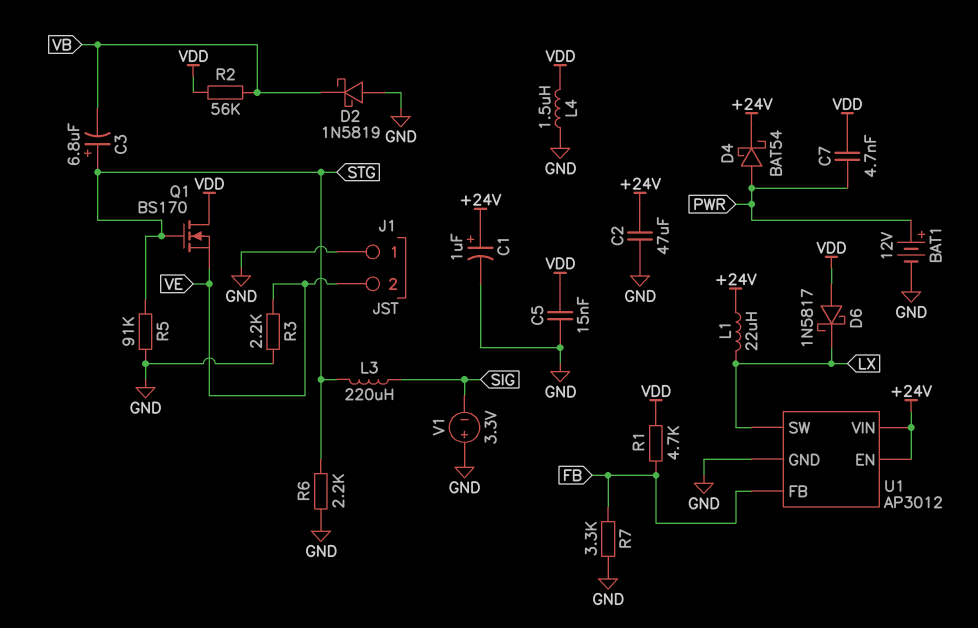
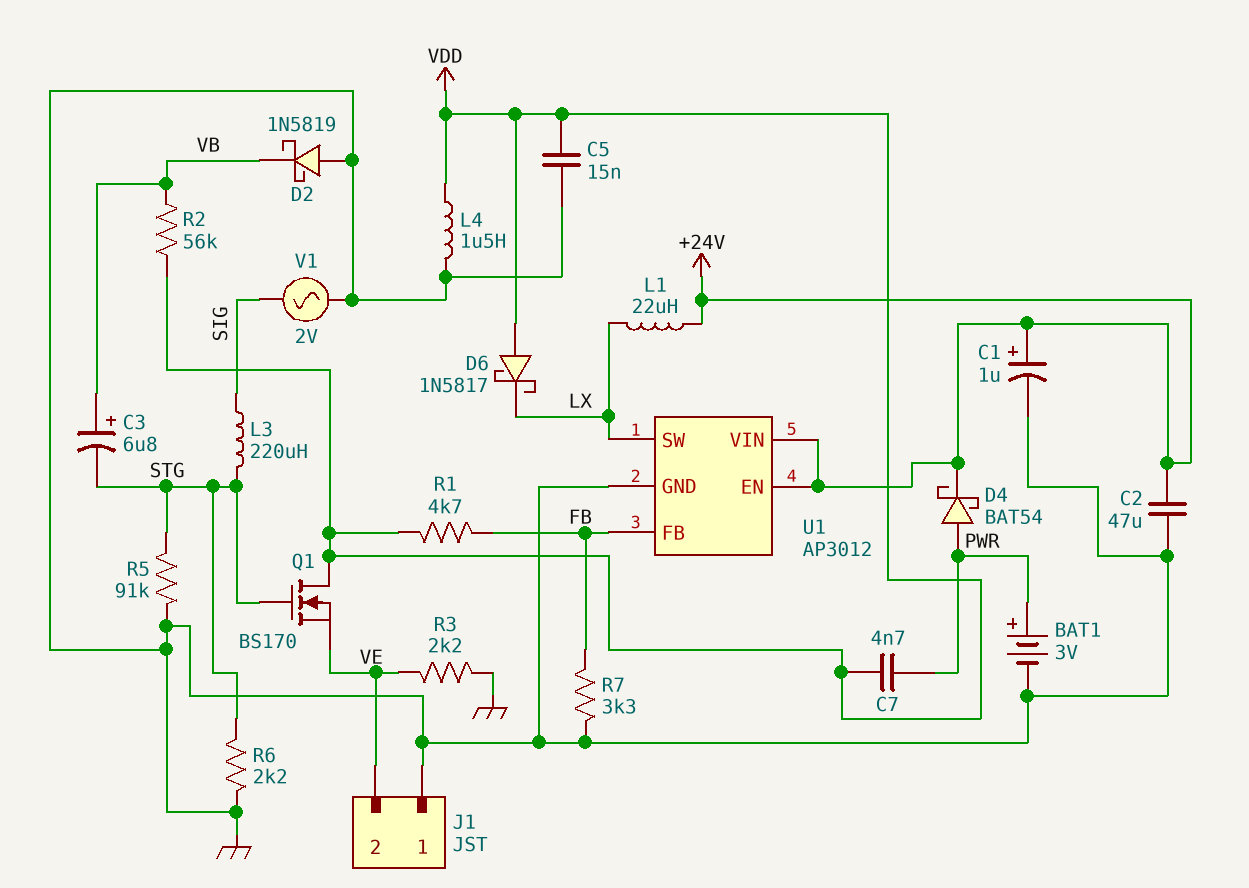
BAT1: 12V (plus PWR, minus GND) -> 3V (plus PWR, minus GND)
C3: 6.8uF (plus STG, minus VB) -> 6.8uF (plus VB, minus STG)
V1: 3.3V (plus GND, minus SIG) -> AC 2V (GND, SIG)

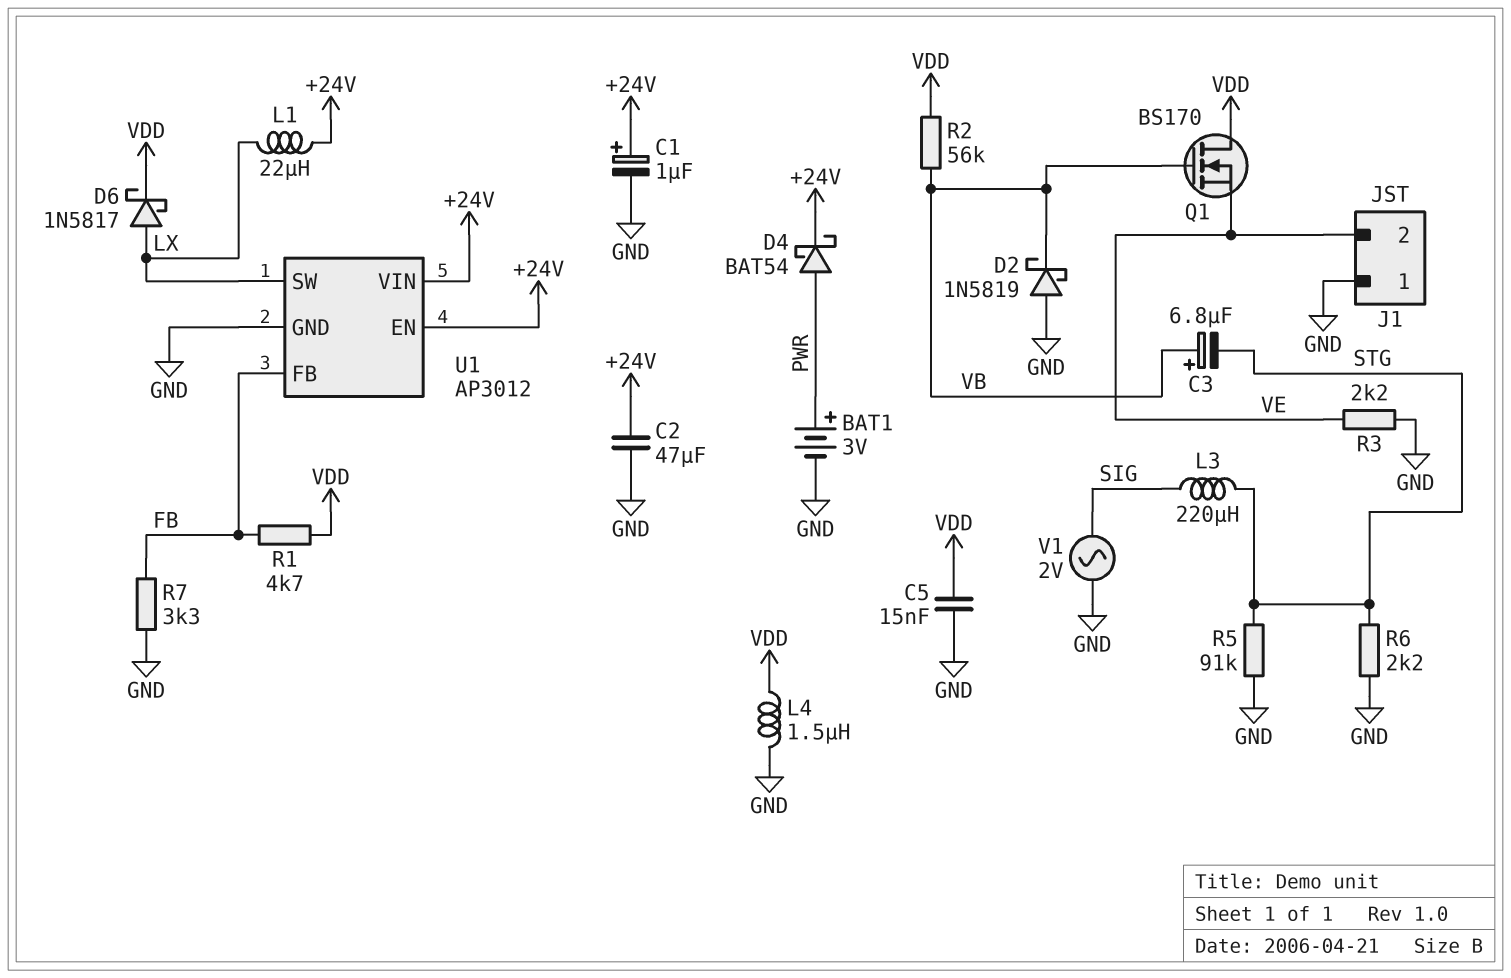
C7: 4.7nF (PWR, VDD) -> none
D6: schottky 1N5817 (A VDD, K LX) -> schottky 1N5817 (A LX, K VDD)
Q1: NMOS BS170 (G STG, D VDD, S VE) -> NMOS BS170 (G VB, D VDD, S VE)

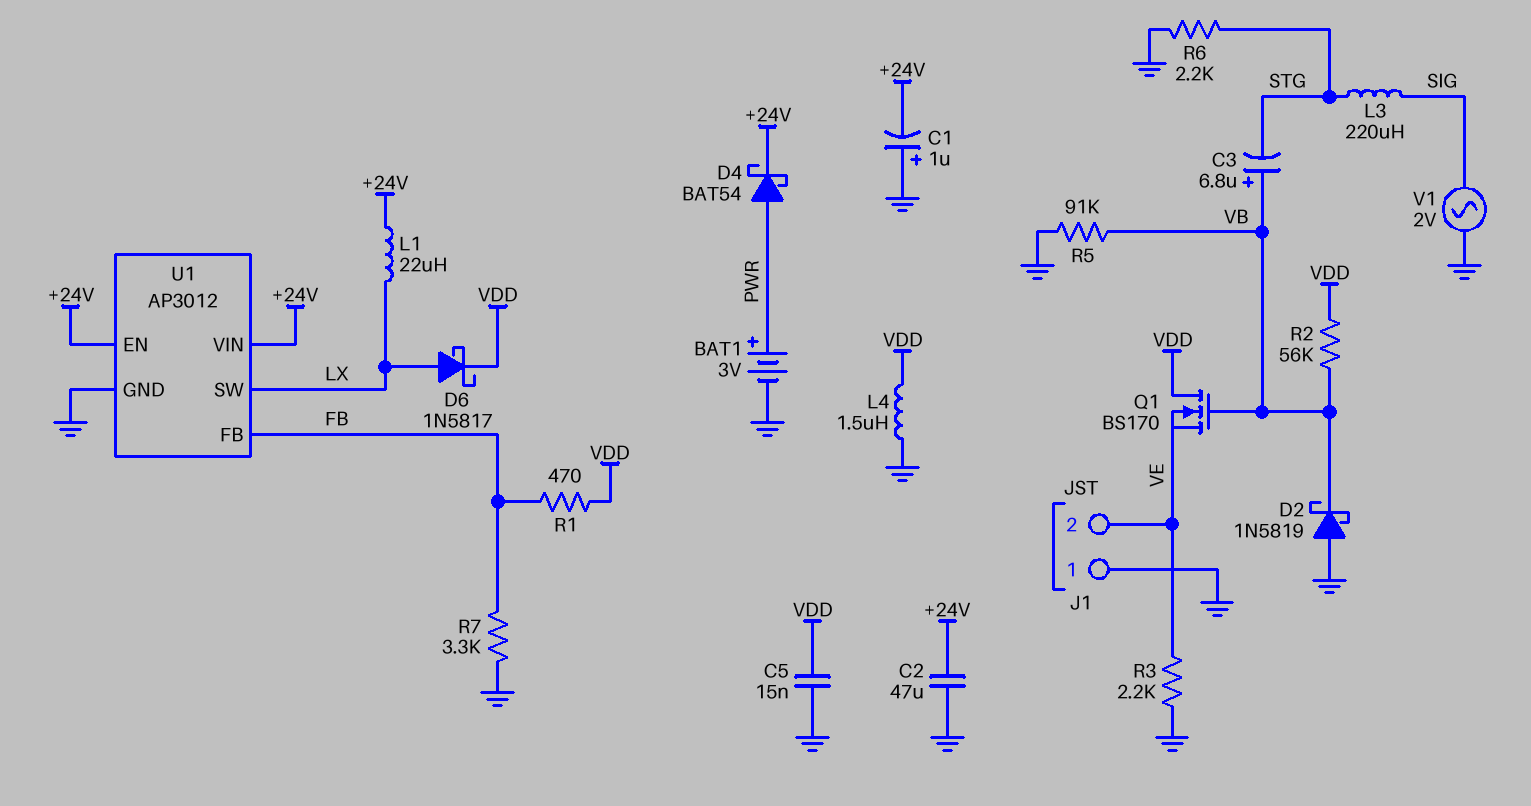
C1: 1uF (plus +24V, minus GND) -> 1uF (plus GND, minus +24V)
R1: 4.7k (FB, VDD) -> 470 (FB, VDD)
R5: 91k (GND, STG) -> 91k (GND, VB)

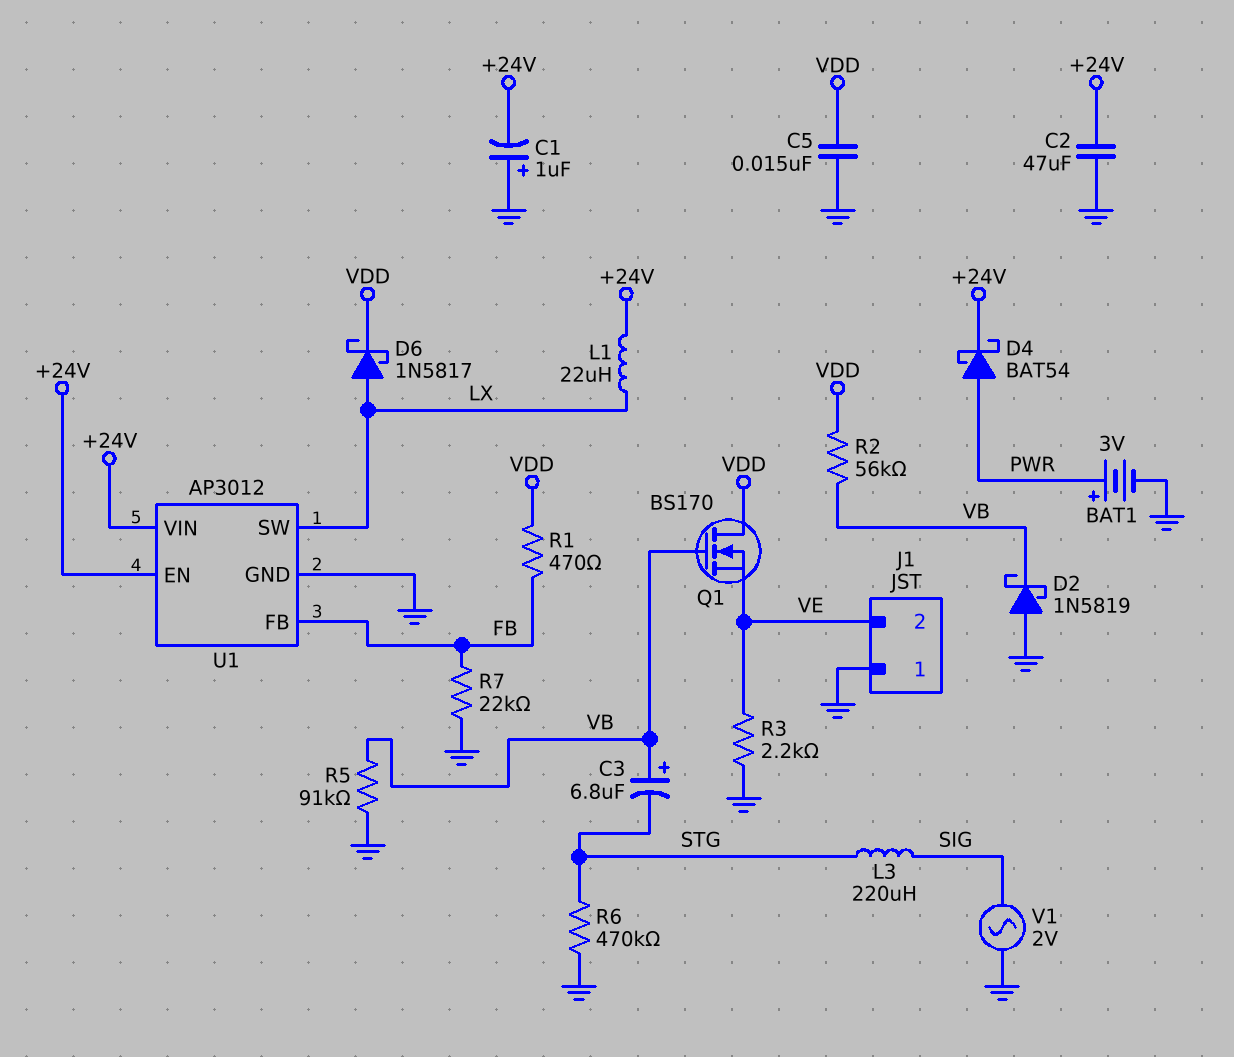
L4: 1.5uH (GND, VDD) -> none
R6: 2.2k (GND, STG) -> 470k (GND, STG)
R7: 3.3k (FB, GND) -> 22k (FB, GND)

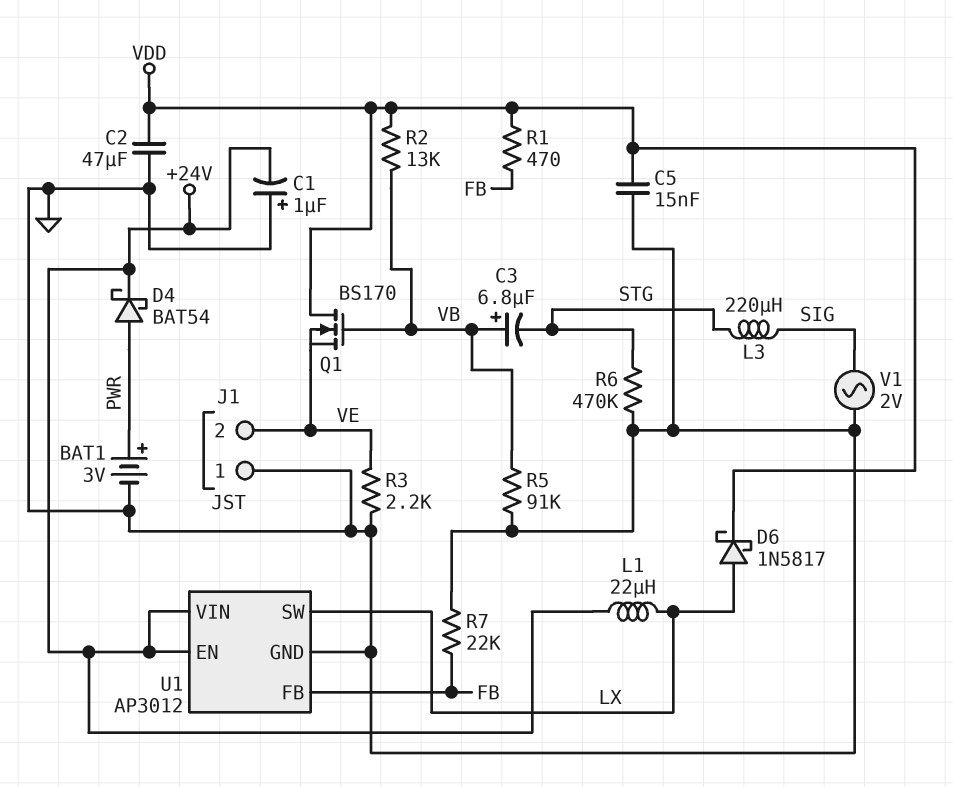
C2: 47uF (+24V, GND) -> 47uF (GND, VDD)
D2: schottky 1N5819 (A GND, K VB) -> none
R2: 56k (VB, VDD) -> 13k (VB, VDD)

